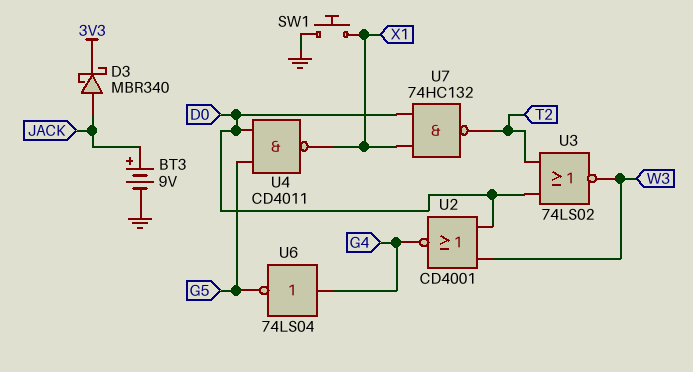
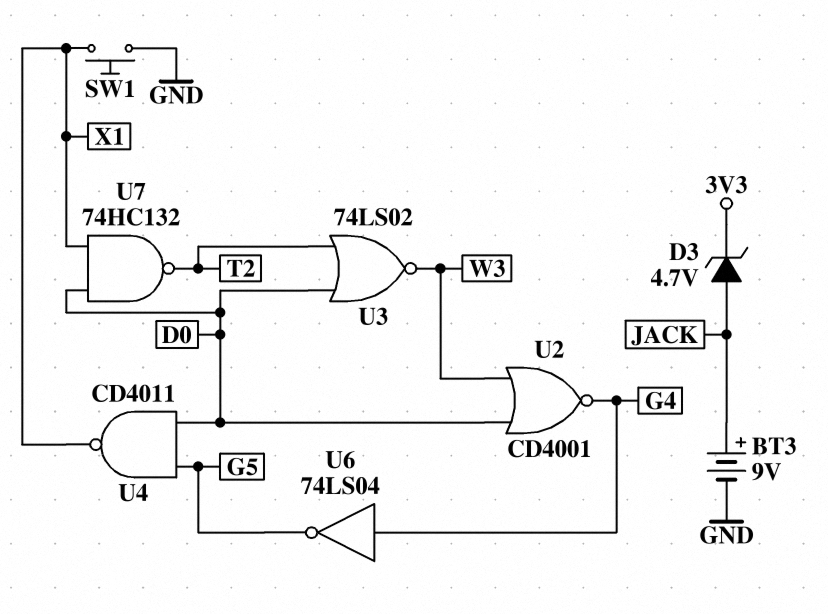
D3: schottky MBR340 (A JACK, K 3V3) -> zener 4.7V (A JACK, K 3V3)

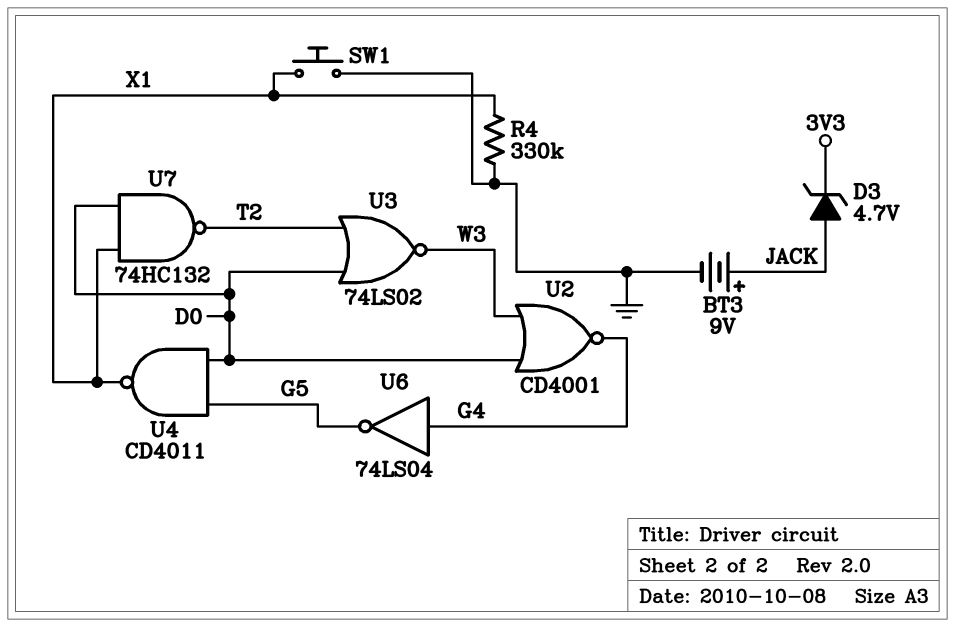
R4: none -> 330k (GND, X1)

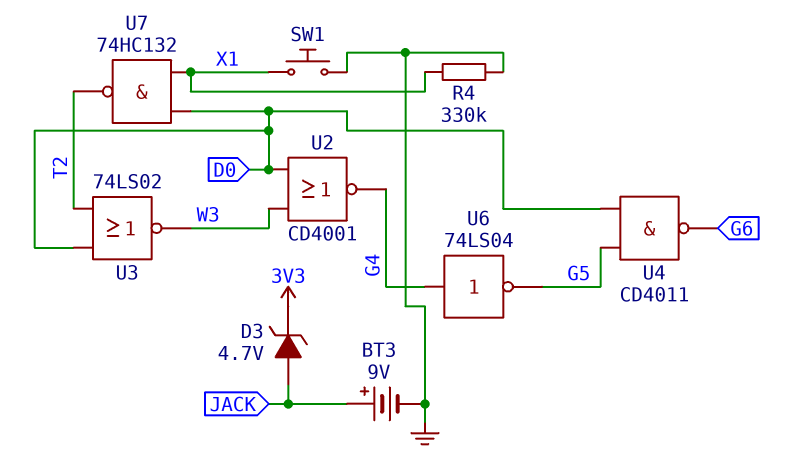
U4: NAND CD4011 (in D0, in G5, out X1) -> NAND CD4011 (in D0, in G5, out G6)

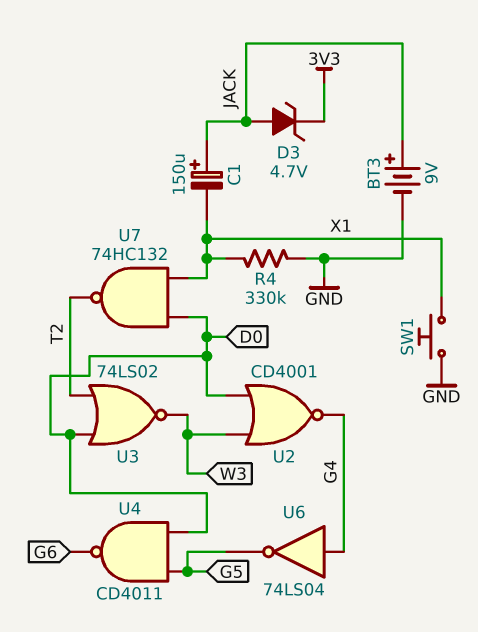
C1: none -> 150uF (plus JACK, minus X1)

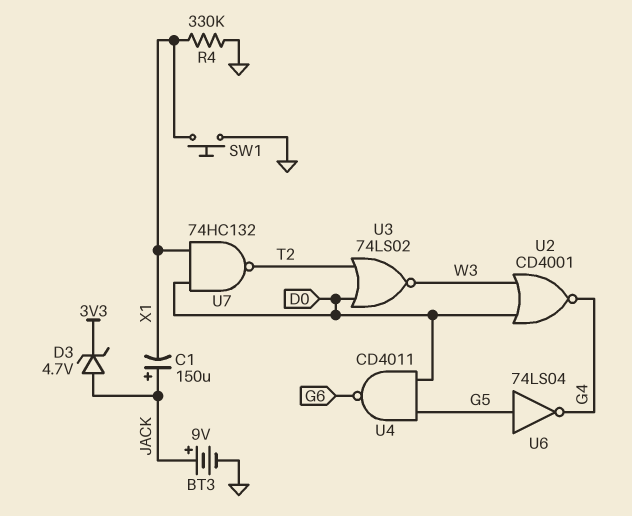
U6: NOT 74LS04 (in G4, out G5) -> NOT 74LS04 (in G5, out G4)

